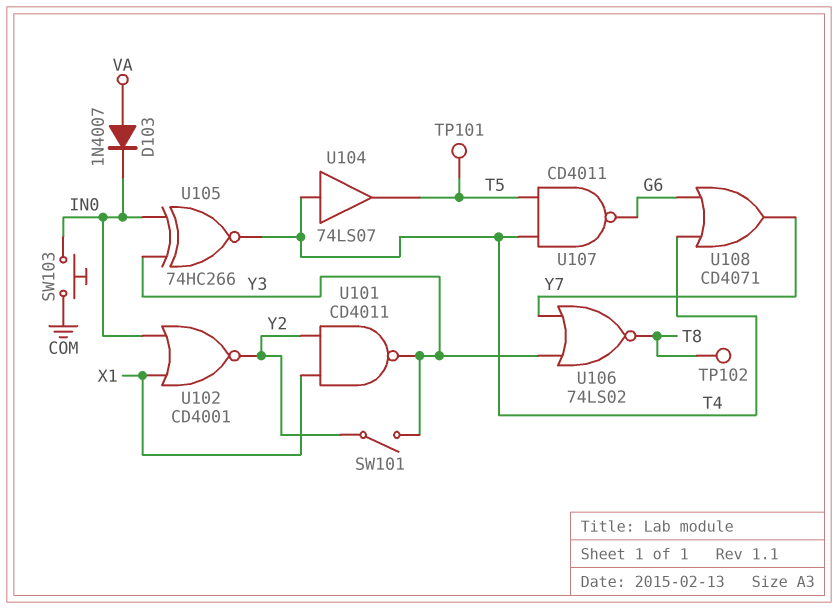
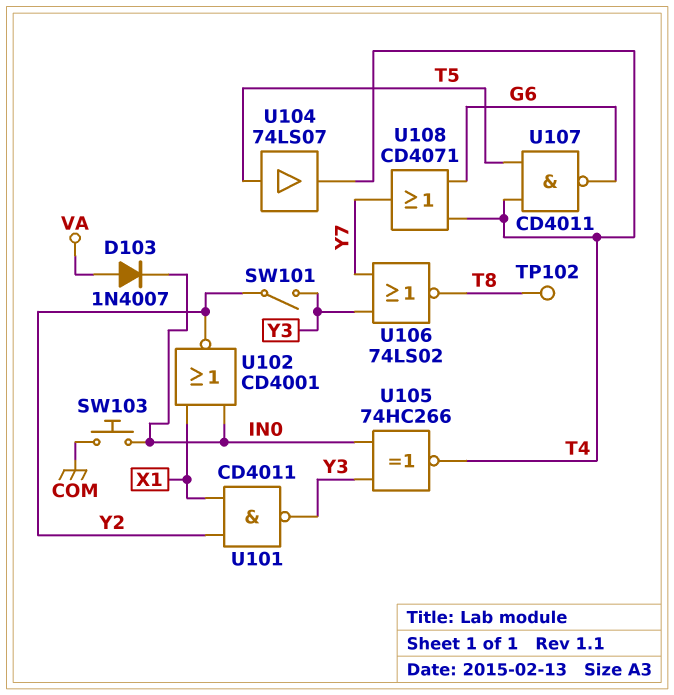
TP101: test point (T5) -> none
U104: buffer 74LS07 (in T4, out T5) -> buffer 74LS07 (in T5, out T4)

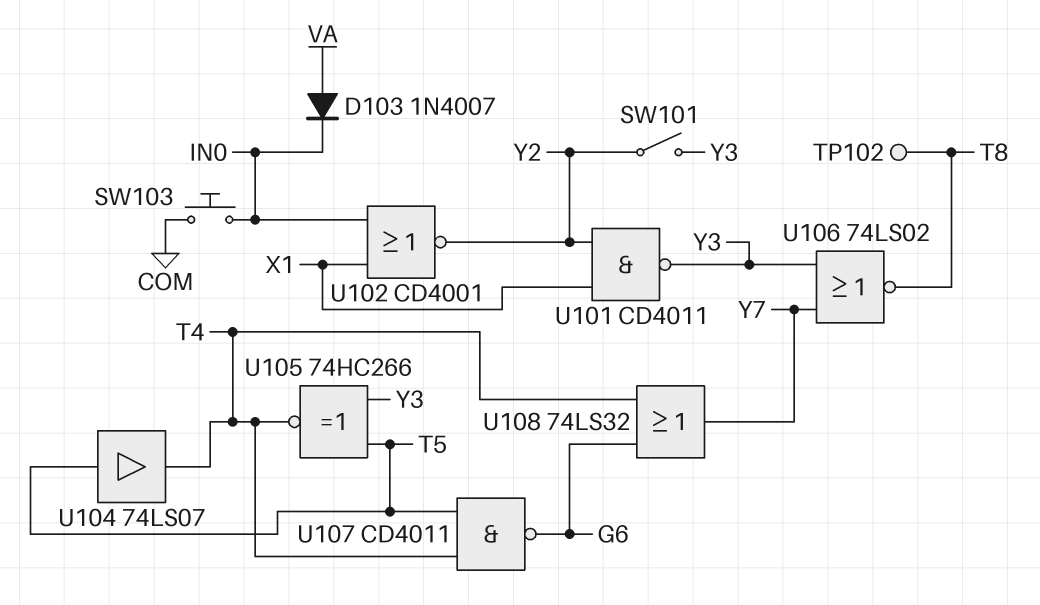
U105: XNOR 74HC266 (in IN0, in Y3, out T4) -> XNOR 74HC266 (in T5, in Y3, out T4)
U108: OR CD4071 (in G6, in T4, out Y7) -> OR 74LS32 (in G6, in T4, out Y7)

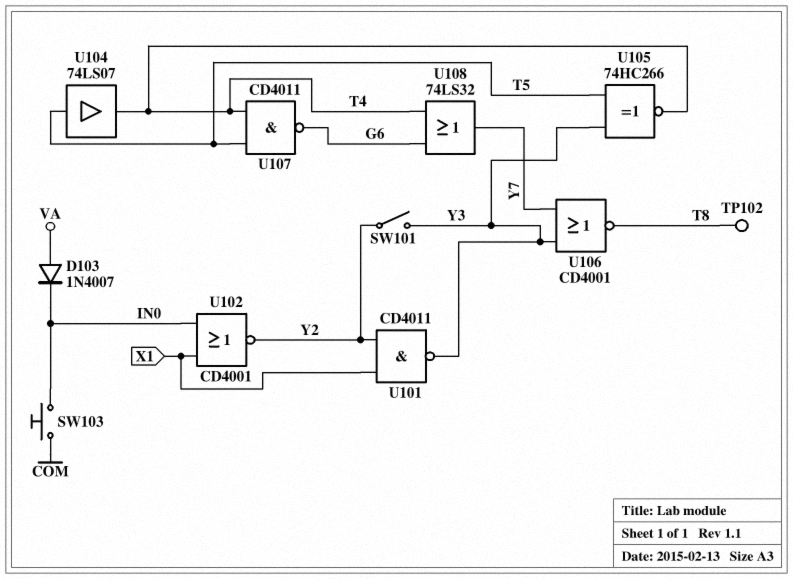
U106: NOR 74LS02 (in Y3, in Y7, out T8) -> NOR CD4001 (in Y3, in Y7, out T8)

